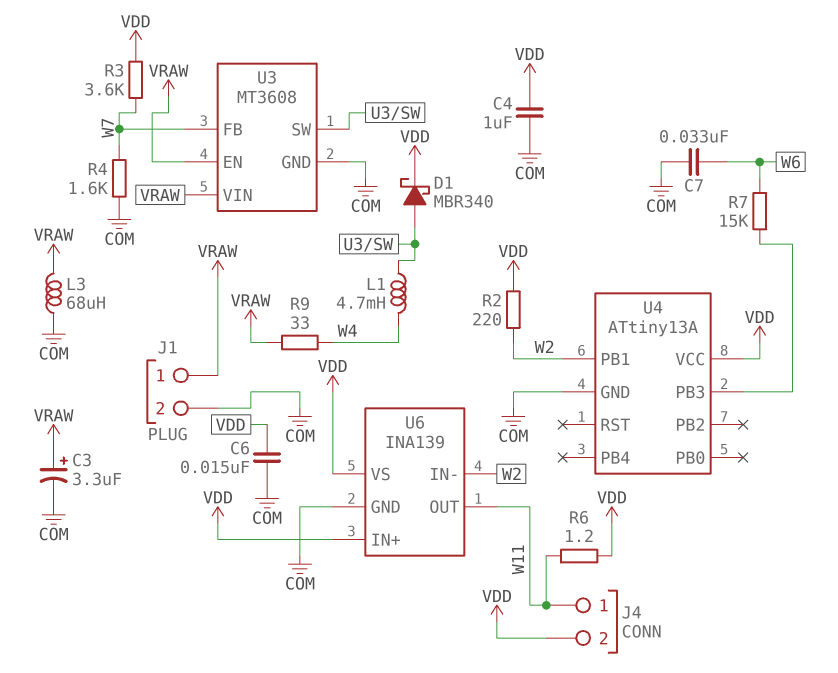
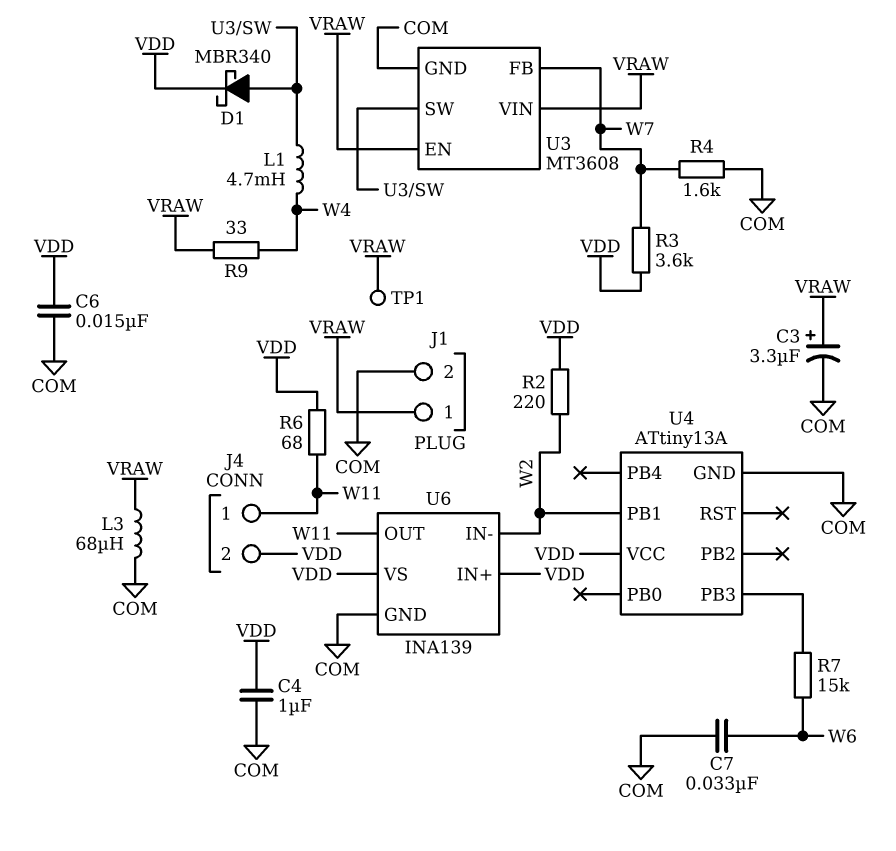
R6: 1.2 (VDD, W11) -> 68 (VDD, W11)
TP1: none -> test point (VRAW)

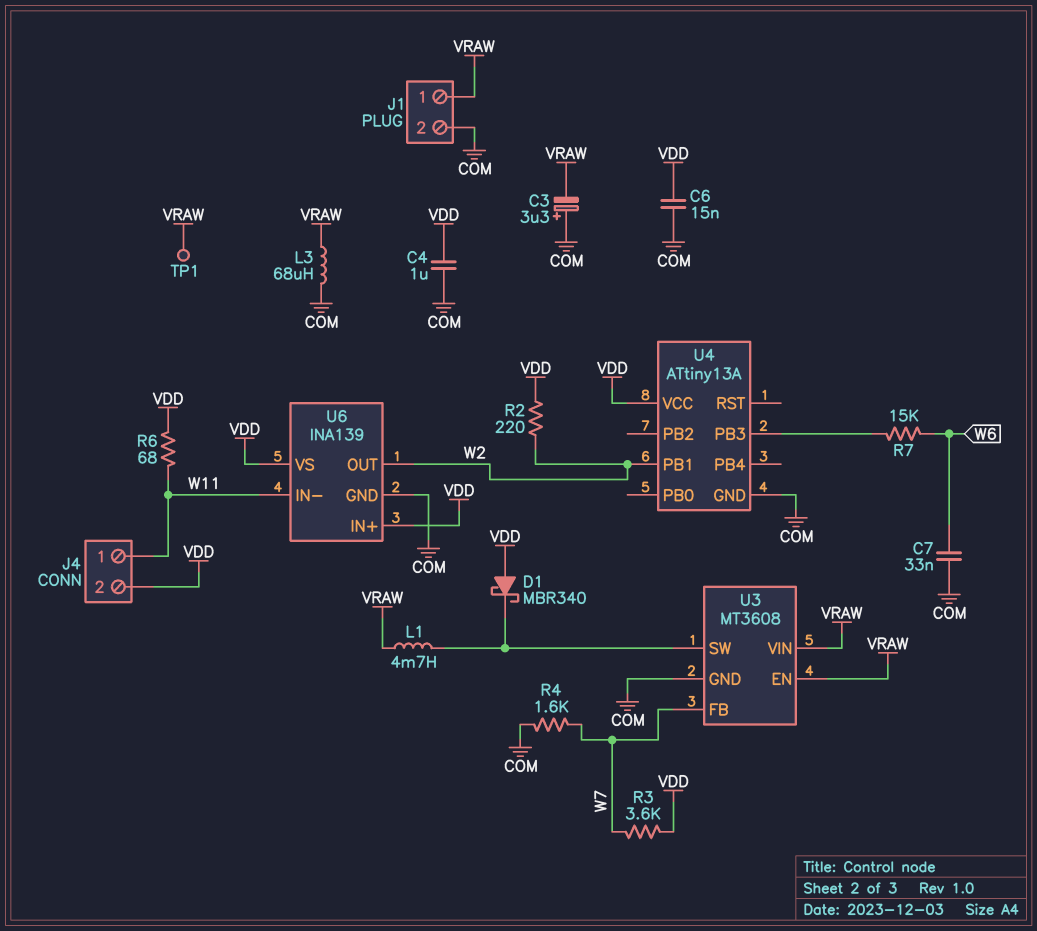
C3: 3.3uF (plus VRAW, minus COM) -> 3.3uF (plus COM, minus VRAW)
D1: schottky MBR340 (A U3/SW, K VDD) -> schottky MBR340 (A VDD, K U3/SW)
L1: 4.7mH (U3/SW, W4) -> 4.7mH (U3/SW, VRAW)
R9: 33 (VRAW, W4) -> none
U6 pin IN-: W2 -> W11
U6 pin OUT: W11 -> W2

